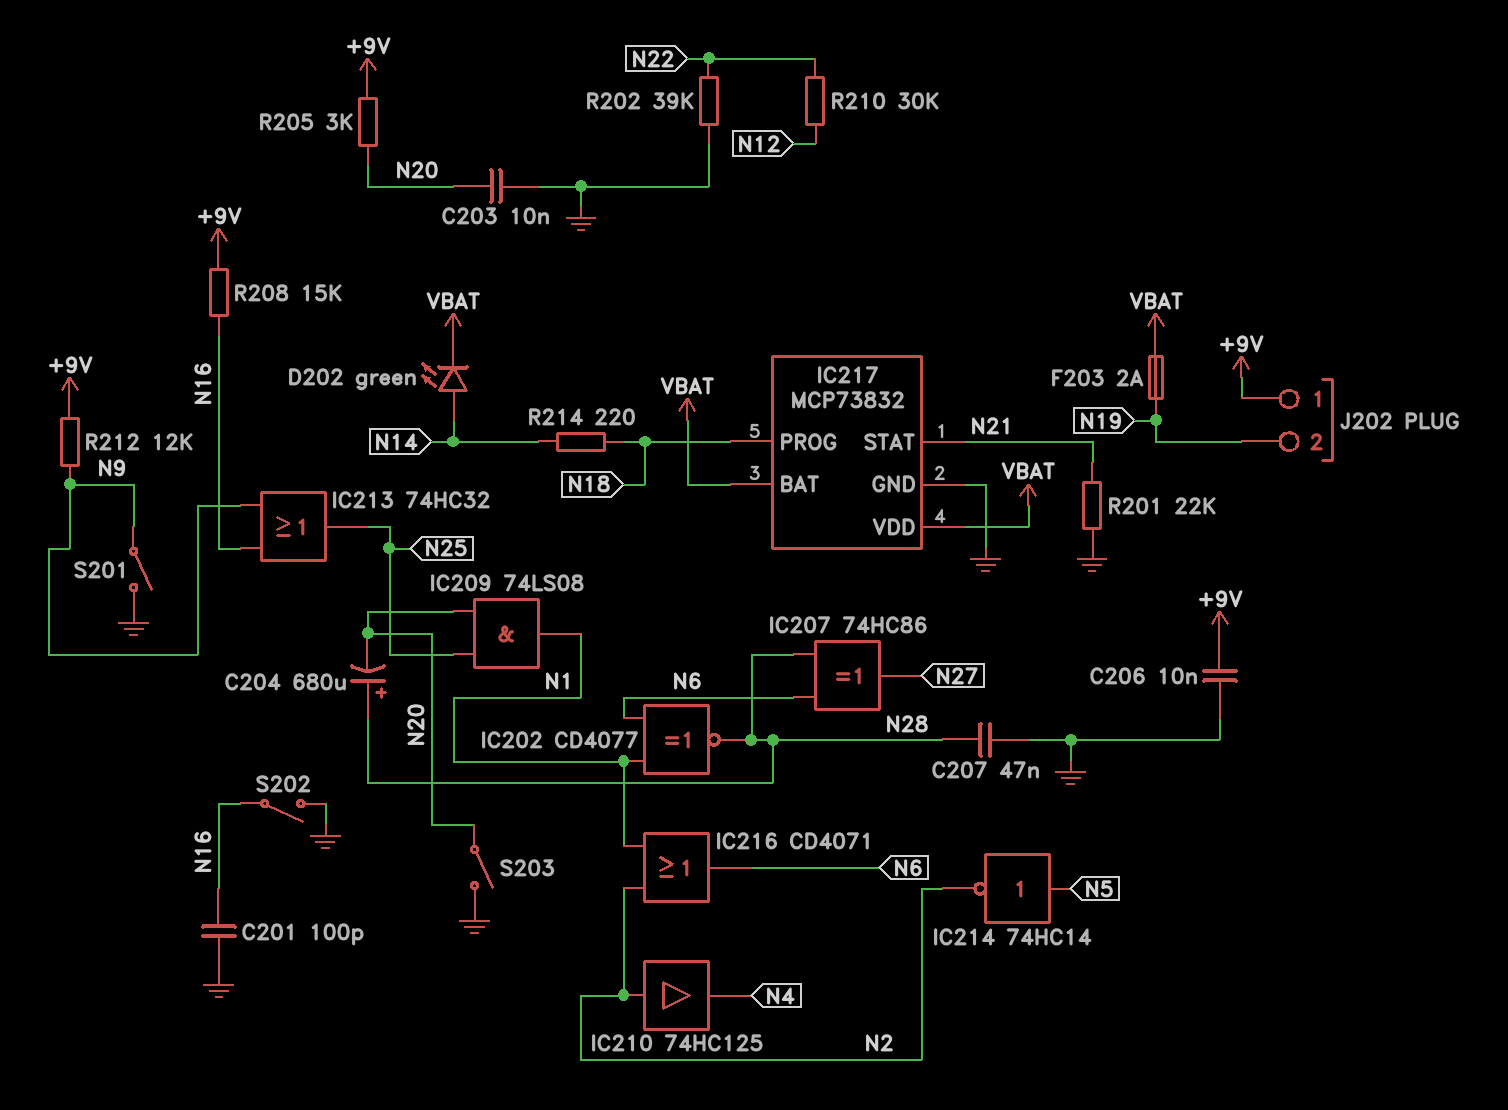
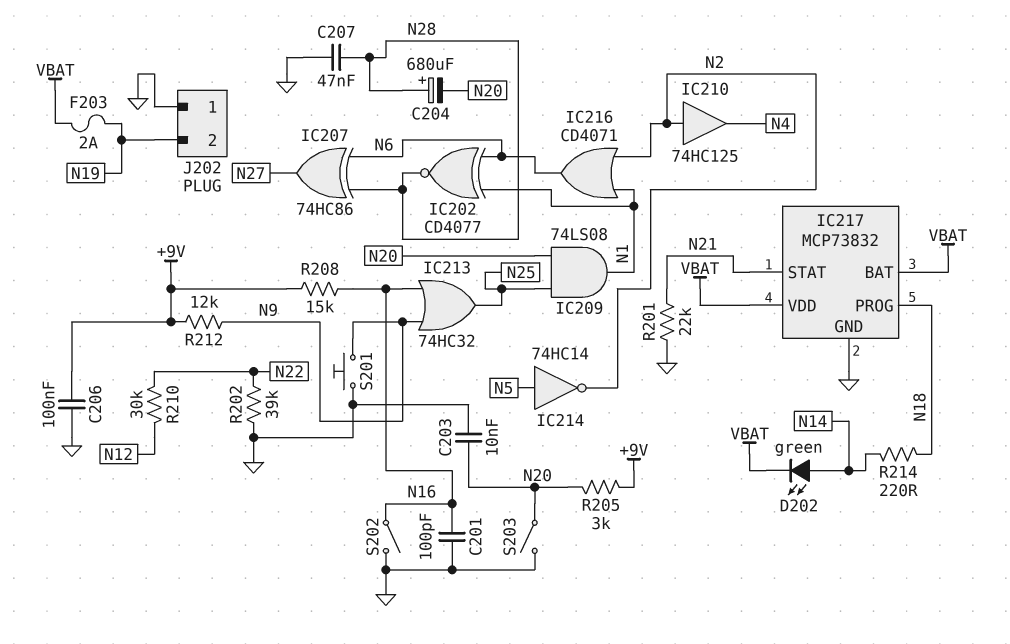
C206: 10nF (+9V, GND) -> 100nF (+9V, GND)
J202 pin 1: +9V -> GND
S201: switch (GND, N9) -> button (GND, N9)

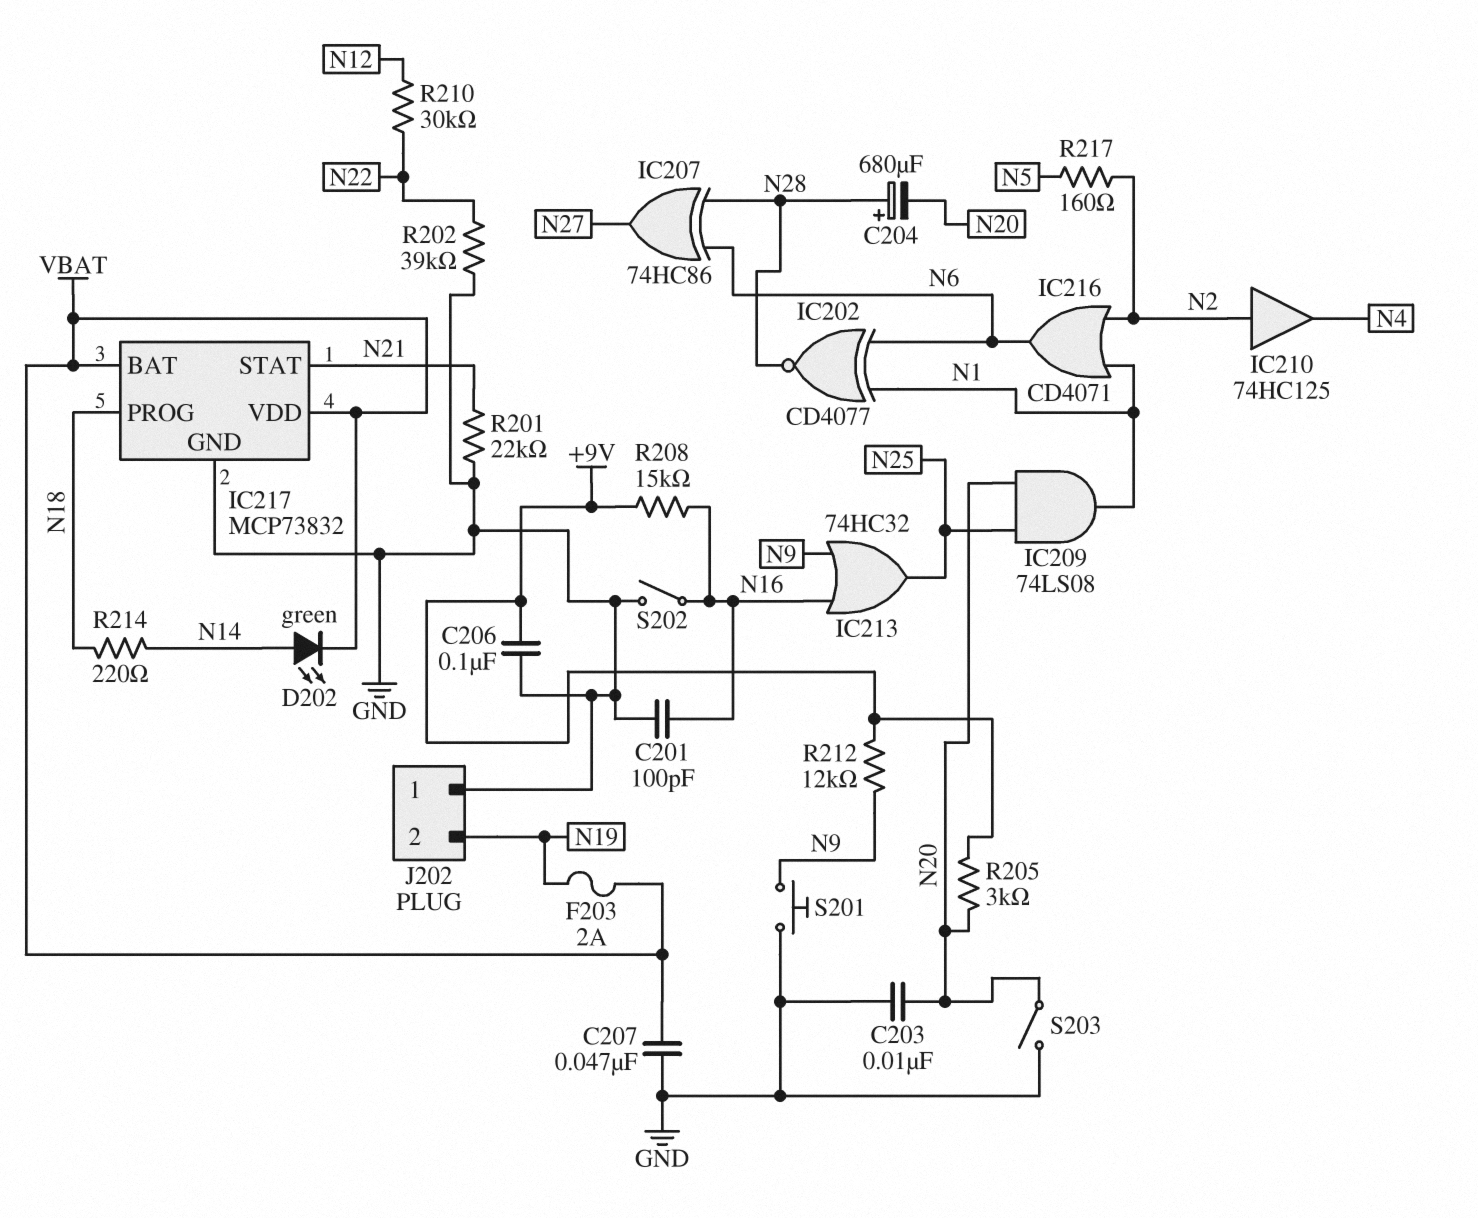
C207: 47nF (GND, N28) -> 47nF (GND, VBAT)
IC214: NOT 74HC14 (in N5, out N2) -> none
R217: none -> 160 (N2, N5)

